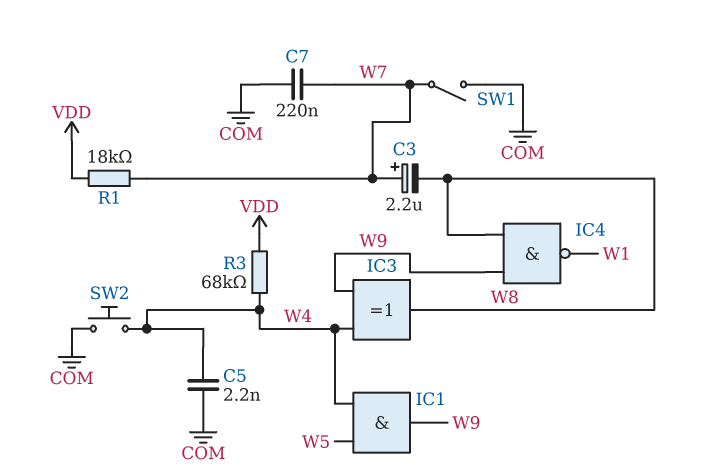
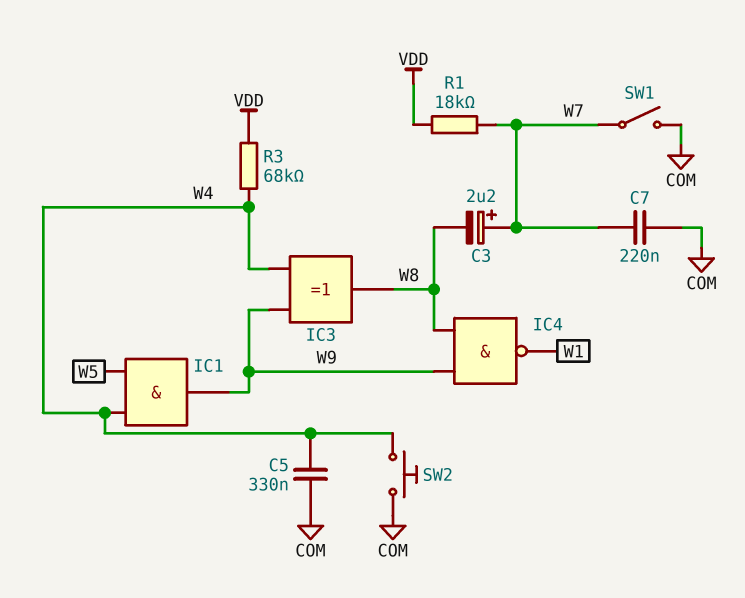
C5: 2.2nF (COM, W4) -> 330nF (COM, W4)

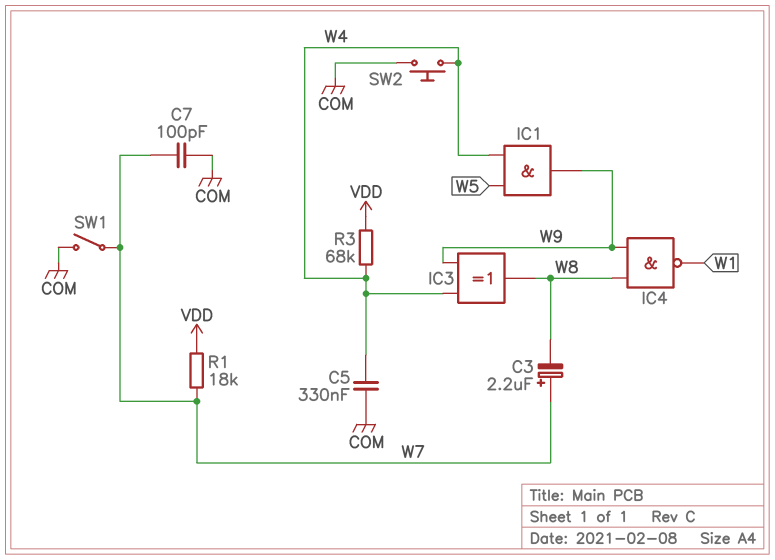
C7: 220nF (COM, W7) -> 100pF (COM, W7)

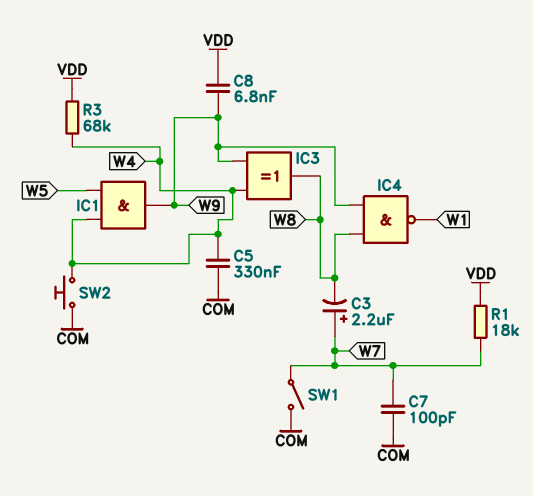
C8: none -> 6.8nF (VDD, W9)

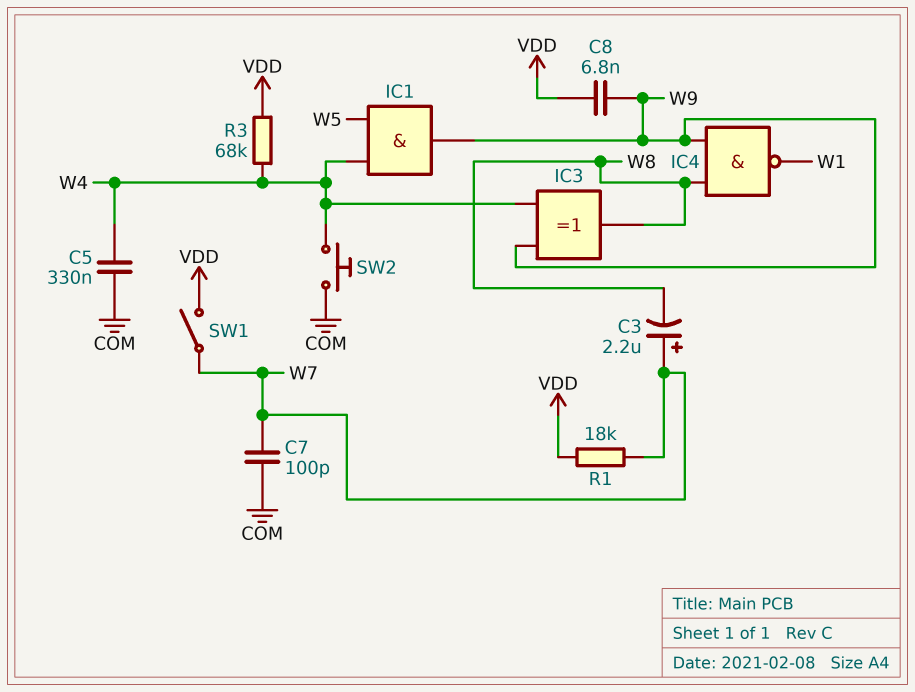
SW1: switch (COM, W7) -> switch (VDD, W7)

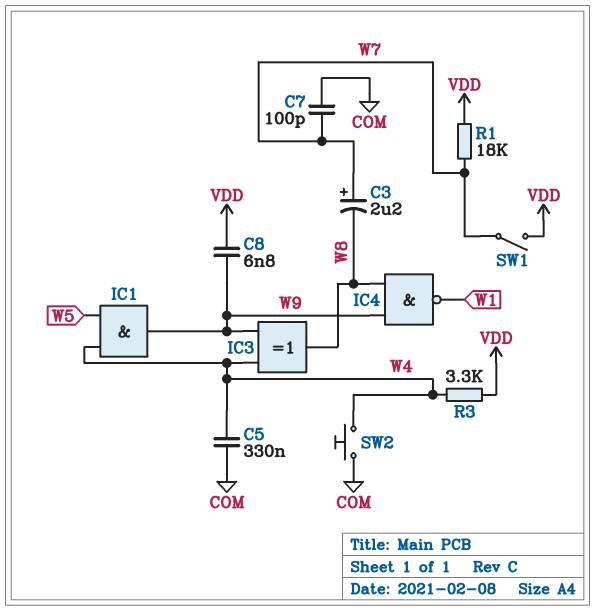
R3: 68k (VDD, W4) -> 3.3k (VDD, W4)

